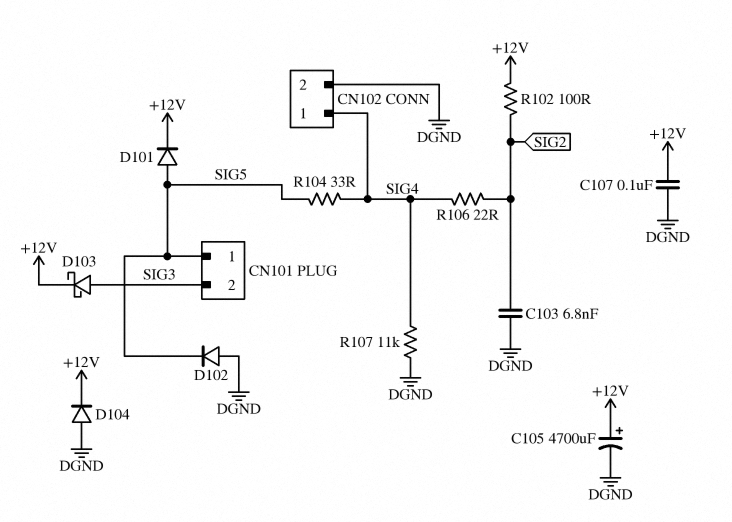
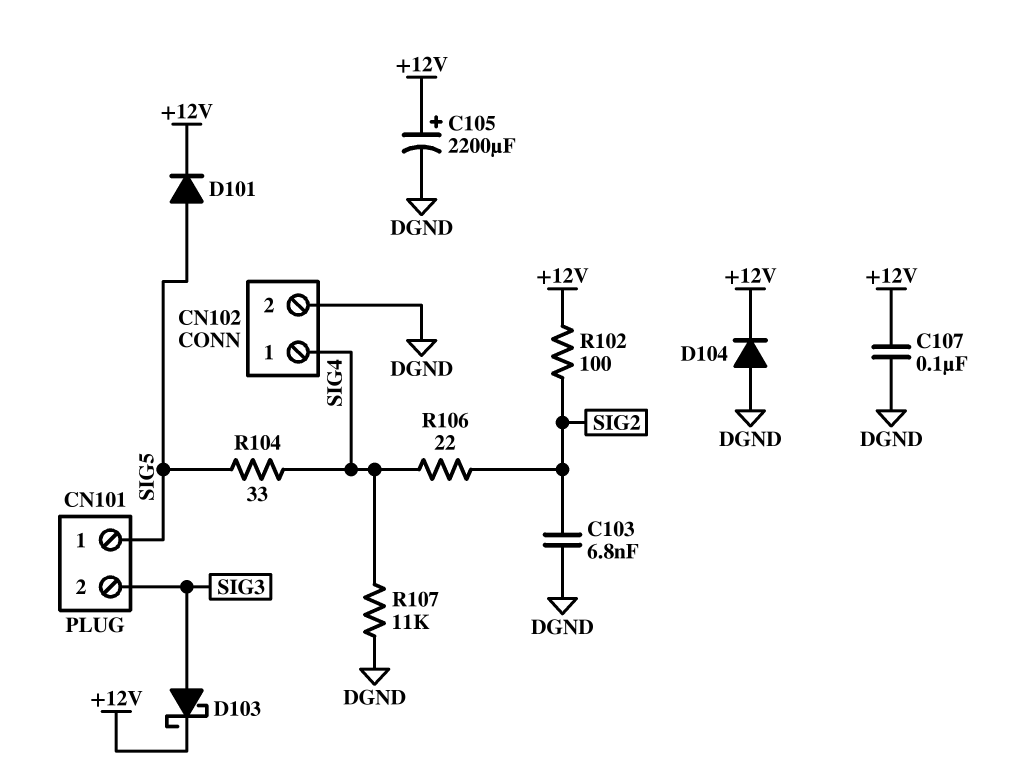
C105: 4700uF (plus +12V, minus DGND) -> 2200uF (plus +12V, minus DGND)
D102: diode (A DGND, K SIG5) -> none

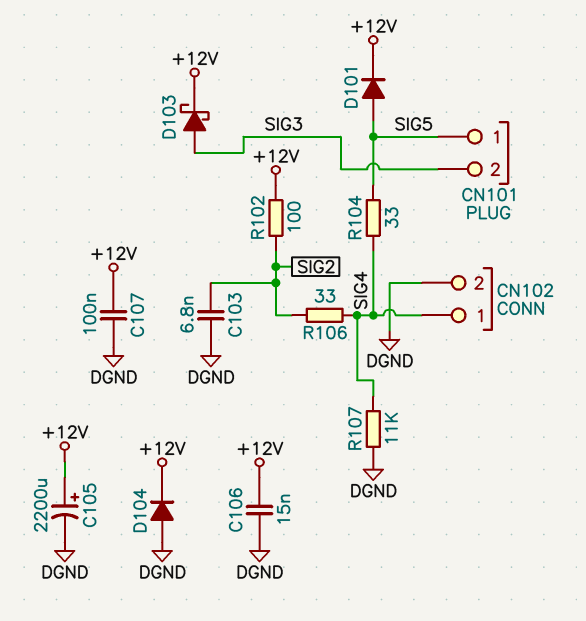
C106: none -> 15nF (+12V, DGND)
R106: 22 (SIG2, SIG4) -> 33 (SIG2, SIG4)

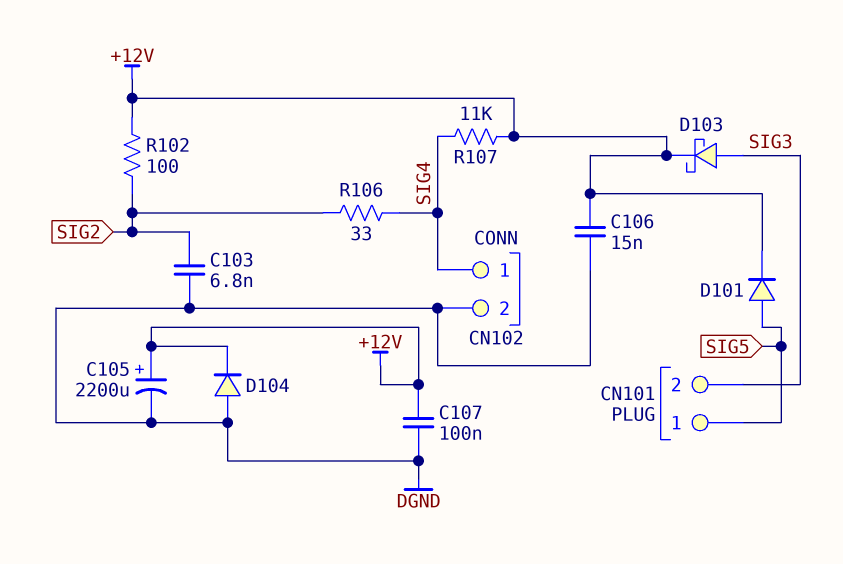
R104: 33 (SIG4, SIG5) -> none
R107: 11k (DGND, SIG4) -> 11k (+12V, SIG4)

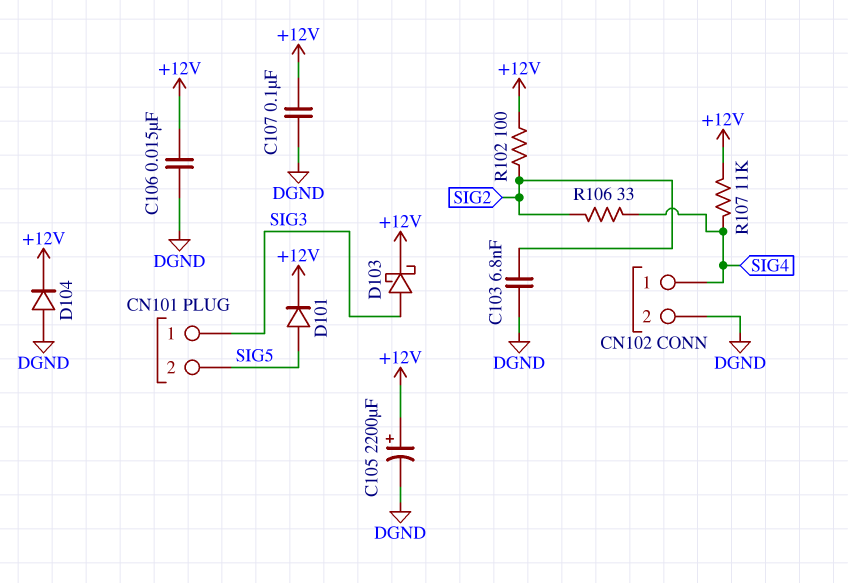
CN101 pin 1: SIG5 -> SIG3
CN101 pin 2: SIG3 -> SIG5

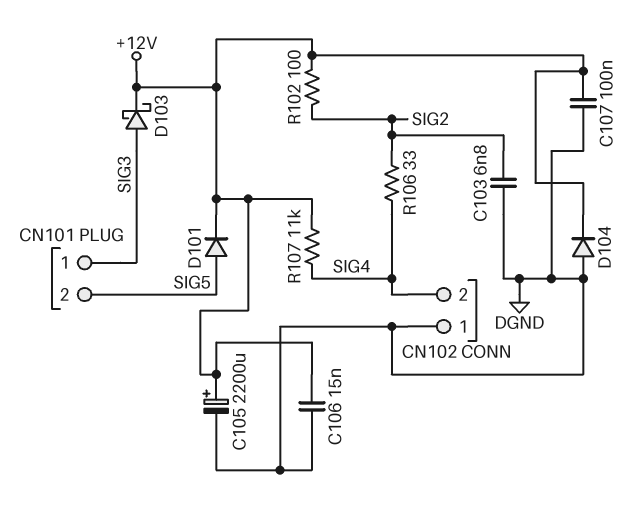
CN102 pin 1: SIG4 -> DGND
CN102 pin 2: DGND -> SIG4

